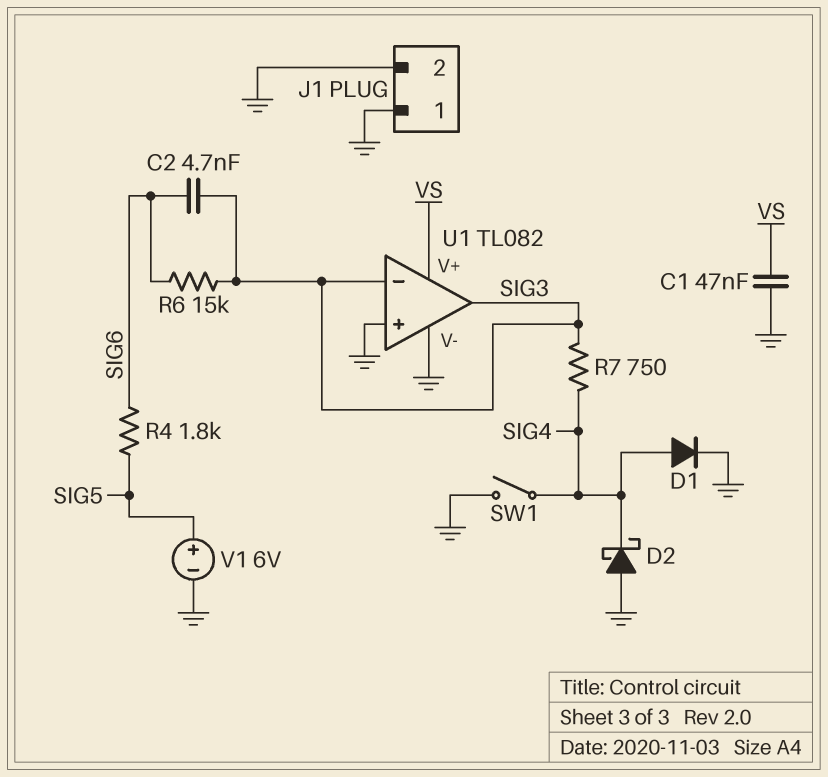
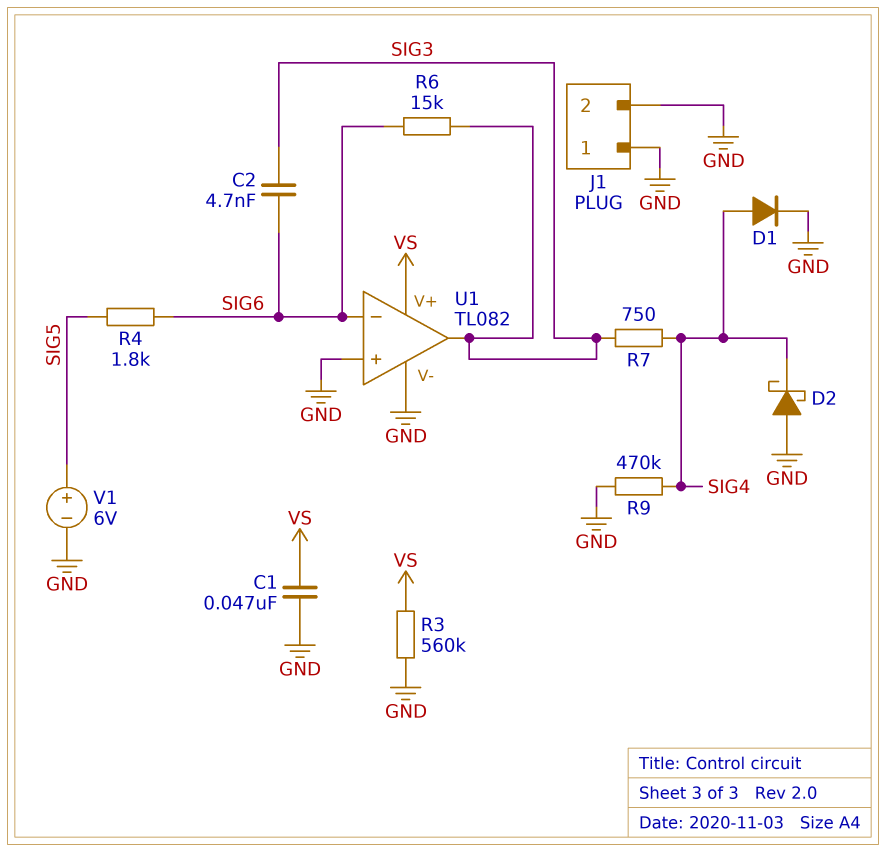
R3: none -> 560k (GND, VS)
R9: none -> 470k (GND, SIG4)
SW1: switch (GND, SIG4) -> none
U1 pin in-: SIG3 -> SIG6

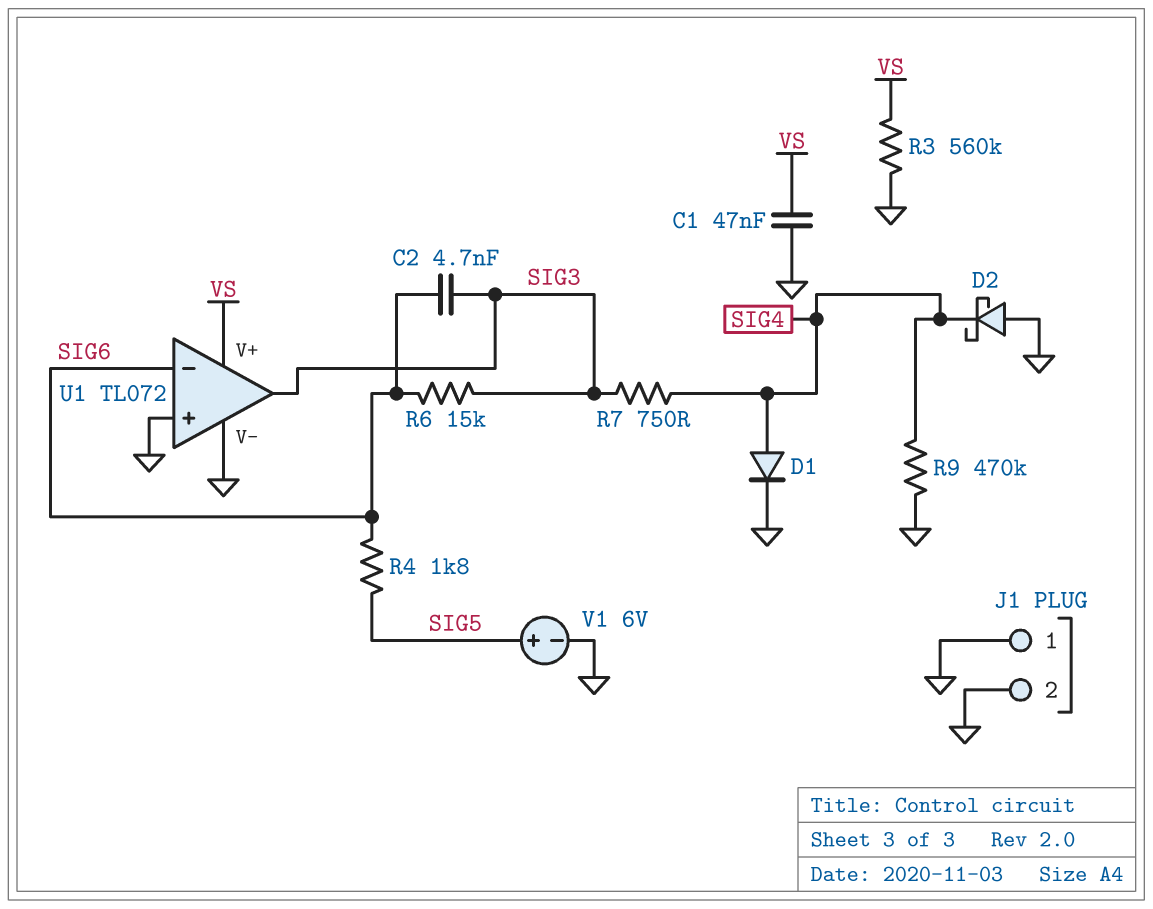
U1: TL082 -> TL072

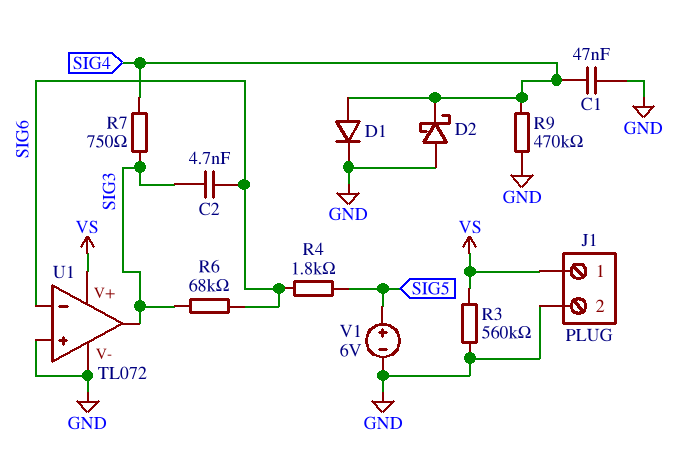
C1: 47nF (GND, VS) -> 47nF (GND, SIG4)
J1 pin 1: GND -> VS
R6: 15k (SIG3, SIG6) -> 68k (SIG3, SIG6)

